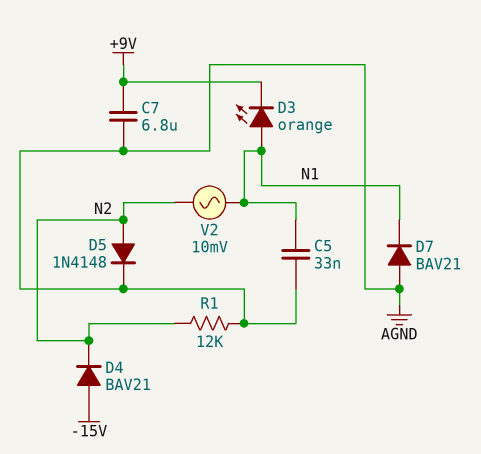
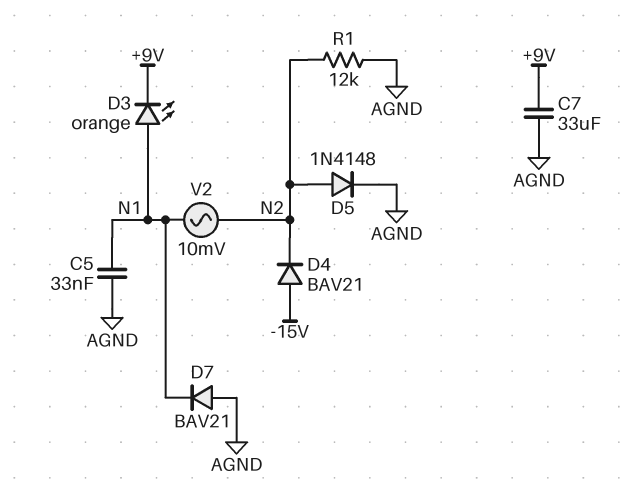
C7: 6.8uF (+9V, AGND) -> 33uF (+9V, AGND)

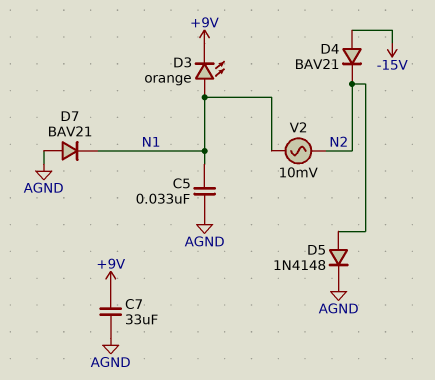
R1: 12k (AGND, N2) -> none

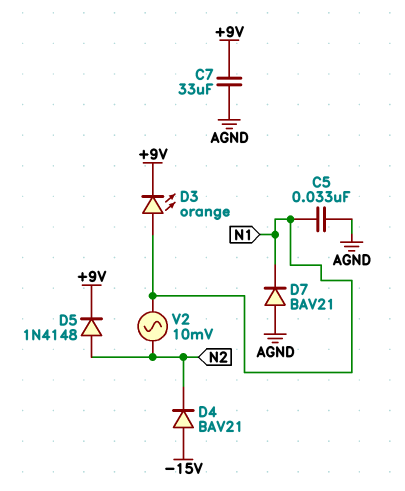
D5: diode 1N4148 (A N2, K AGND) -> diode 1N4148 (A N2, K +9V)

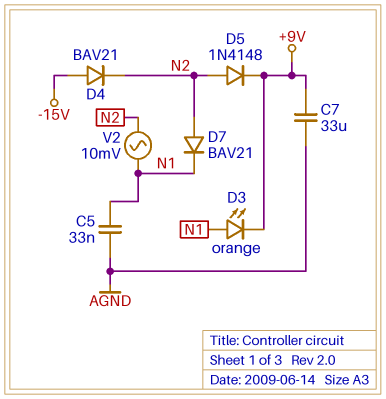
D7: diode BAV21 (A AGND, K N1) -> diode BAV21 (A N2, K N1)

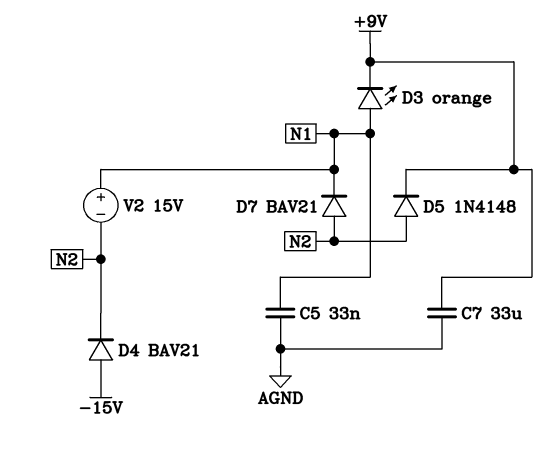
V2: AC 10mV (N1, N2) -> 15V (plus N1, minus N2)

